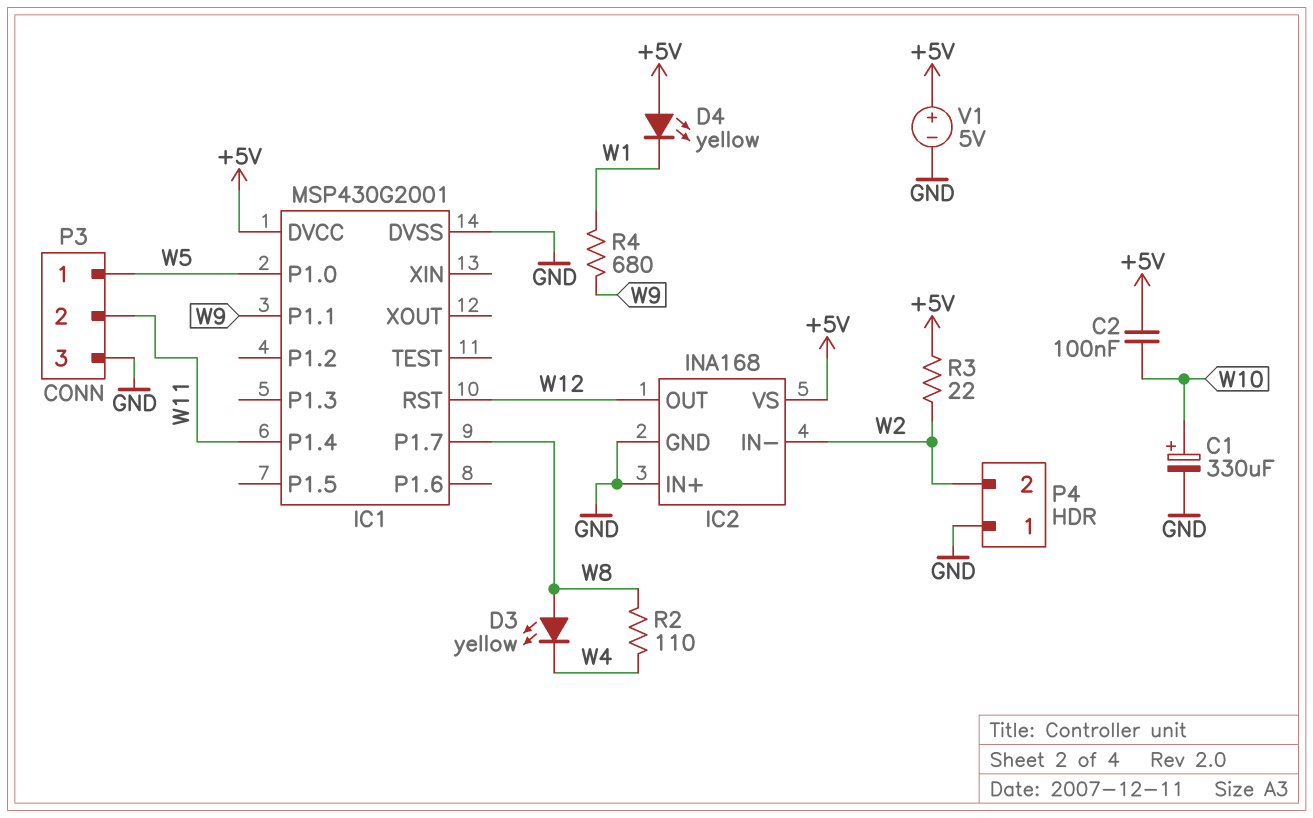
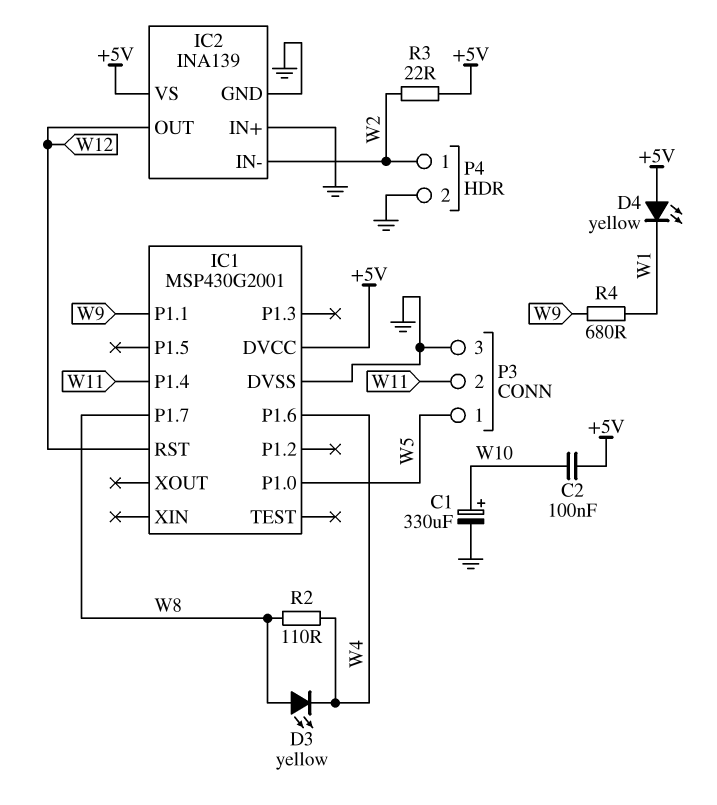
IC1 pin P1.6: none -> W4
IC2: INA168 -> INA139
P4 pin 1: GND -> W2
P4 pin 2: W2 -> GND
V1: 5V (plus +5V, minus GND) -> none

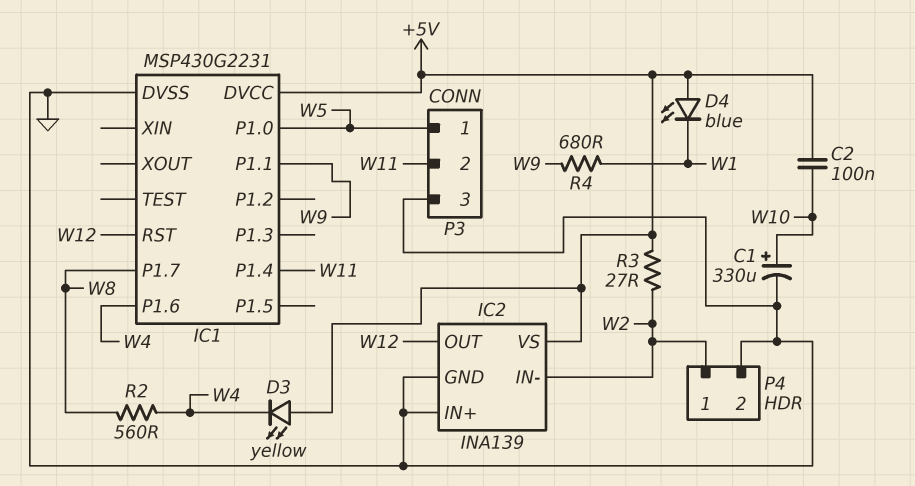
D3: LED yellow (A W8, K W4) -> LED yellow (A +5V, K W4)
D4: LED yellow (A +5V, K W1) -> LED blue (A +5V, K W1)
IC1: MSP430G2001 -> MSP430G2231
R2: 110 (W4, W8) -> 560 (W4, W8)
R3: 22 (+5V, W2) -> 27 (+5V, W2)

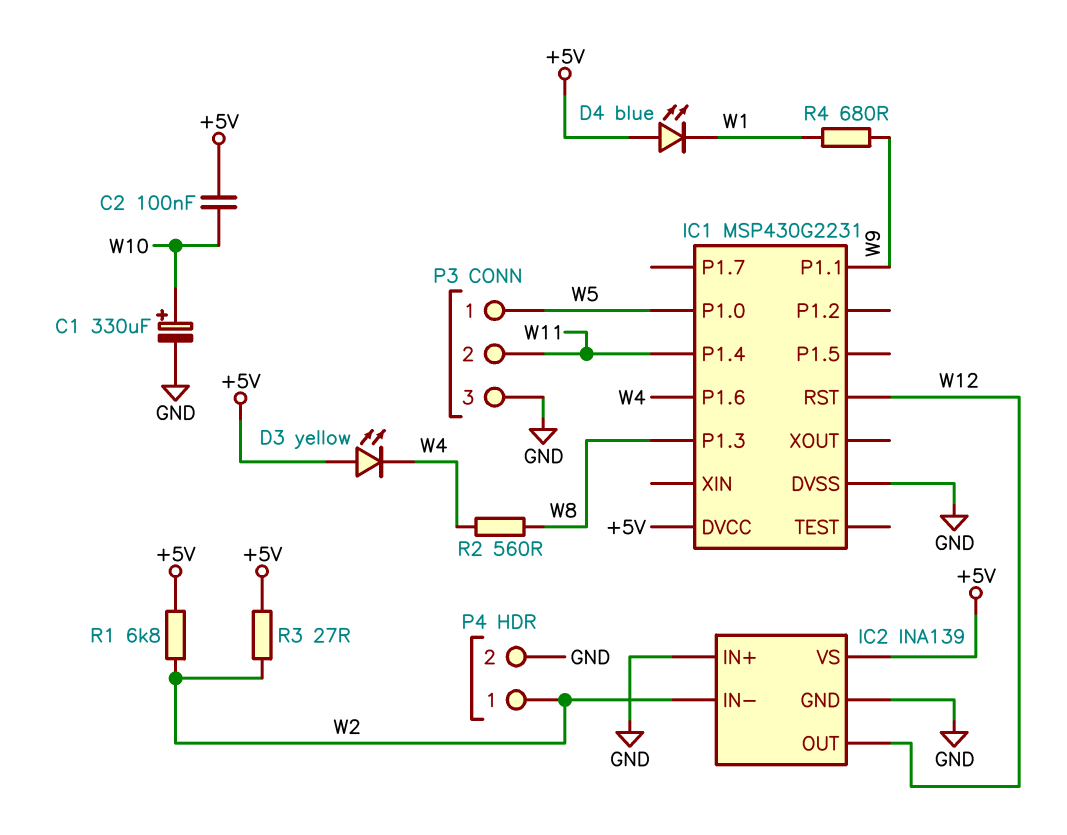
IC1 pin P1.3: none -> W8
IC1 pin P1.7: W8 -> none
R1: none -> 6.8k (+5V, W2)

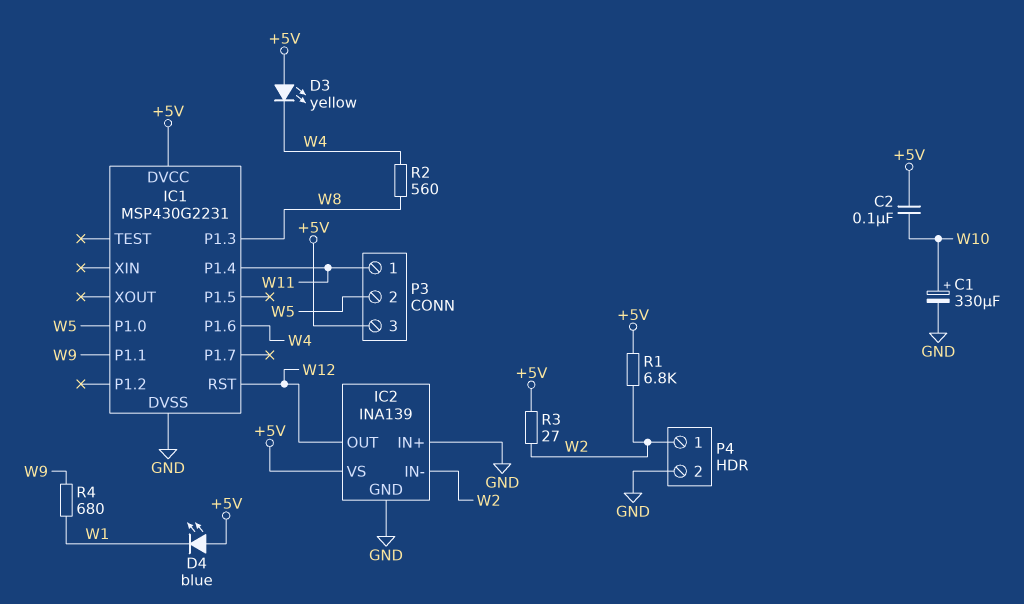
P3 pin 1: W5 -> W11
P3 pin 2: W11 -> W5
P3 pin 3: GND -> +5V

